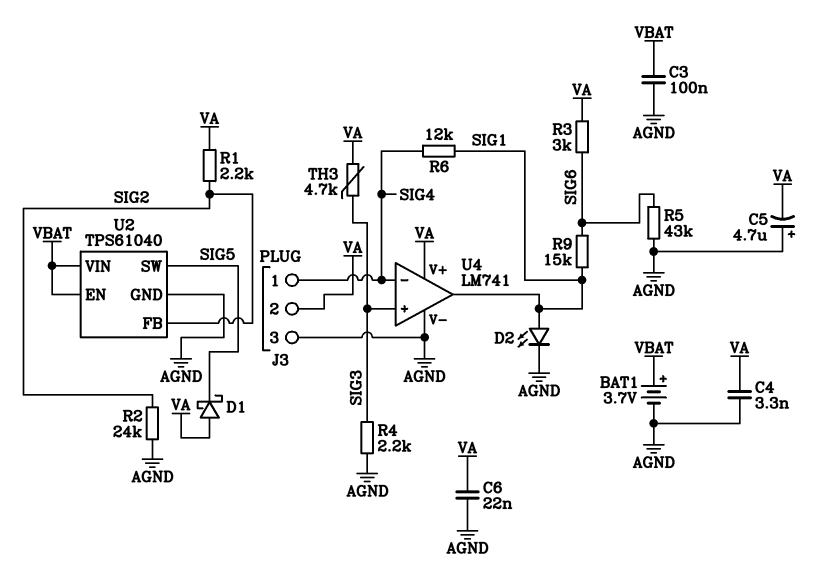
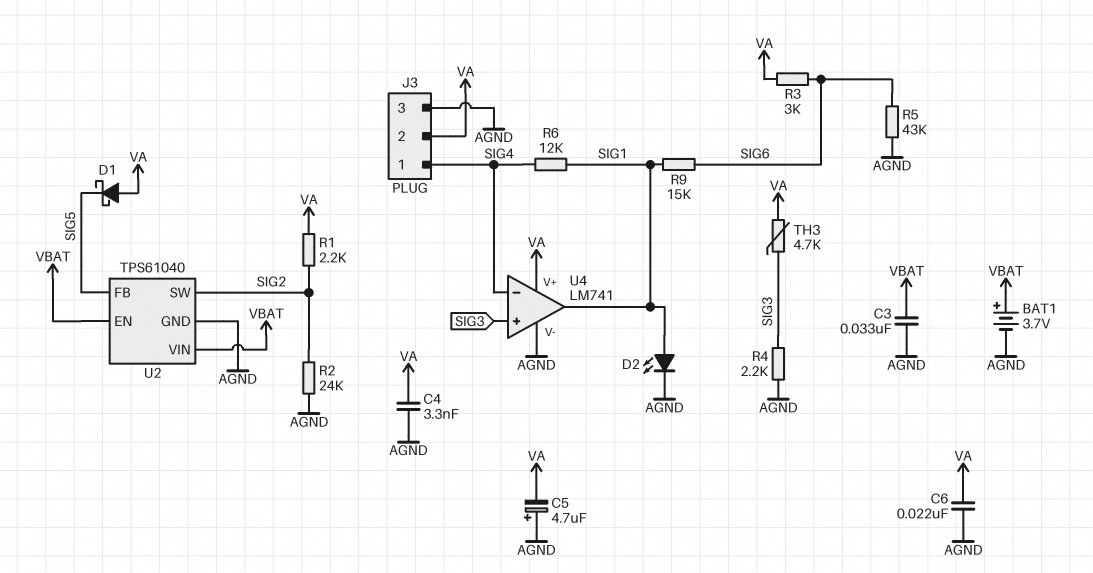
C3: 100nF (AGND, VBAT) -> 33nF (AGND, VBAT)
U2 pin FB: SIG2 -> SIG5
U2 pin SW: SIG5 -> SIG2

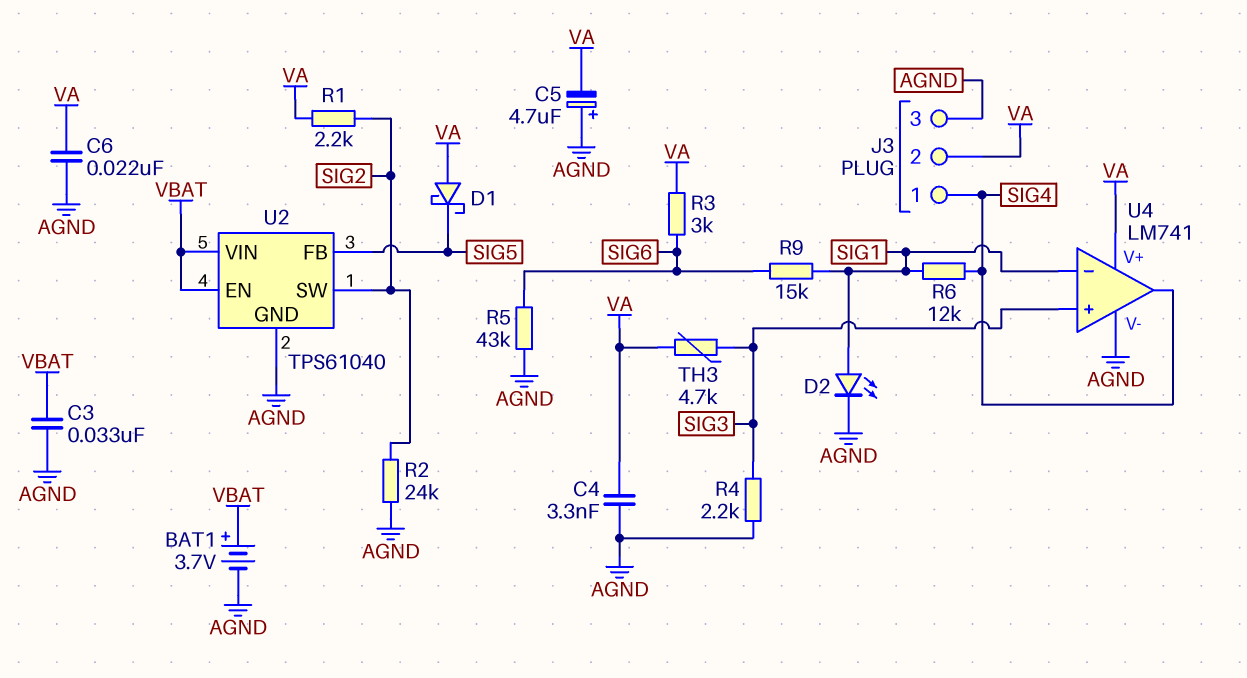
U4 pin in-: SIG4 -> SIG1
U4 pin out: SIG1 -> SIG4

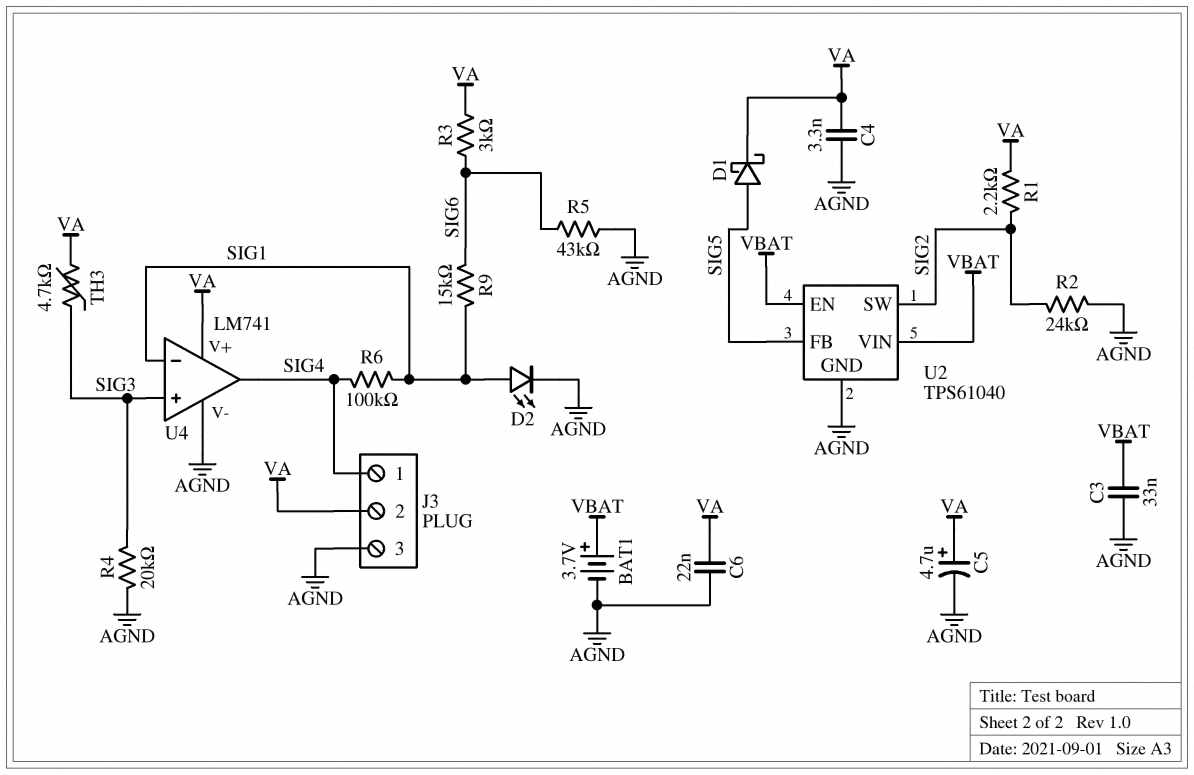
C5: 4.7uF (plus AGND, minus VA) -> 4.7uF (plus VA, minus AGND)
D1: schottky (A VA, K SIG5) -> schottky (A SIG5, K VA)
R4: 2.2k (AGND, SIG3) -> 20k (AGND, SIG3)
R6: 12k (SIG1, SIG4) -> 100k (SIG1, SIG4)

